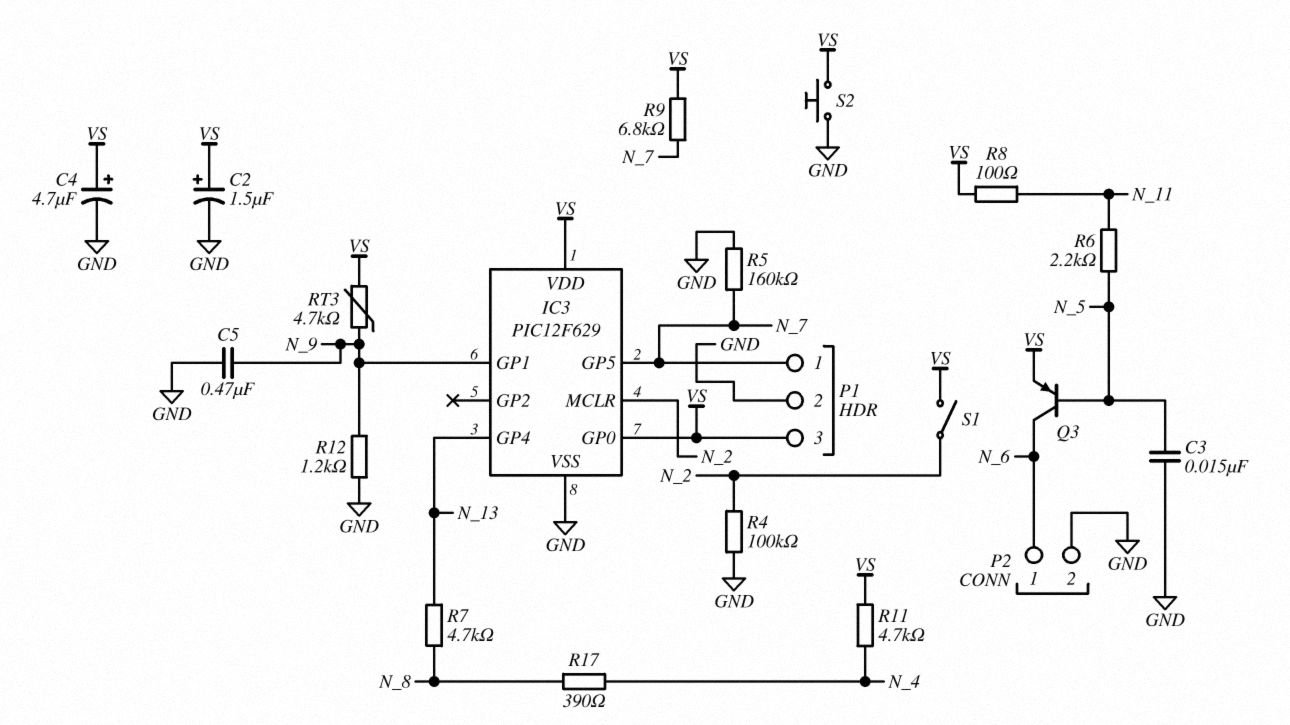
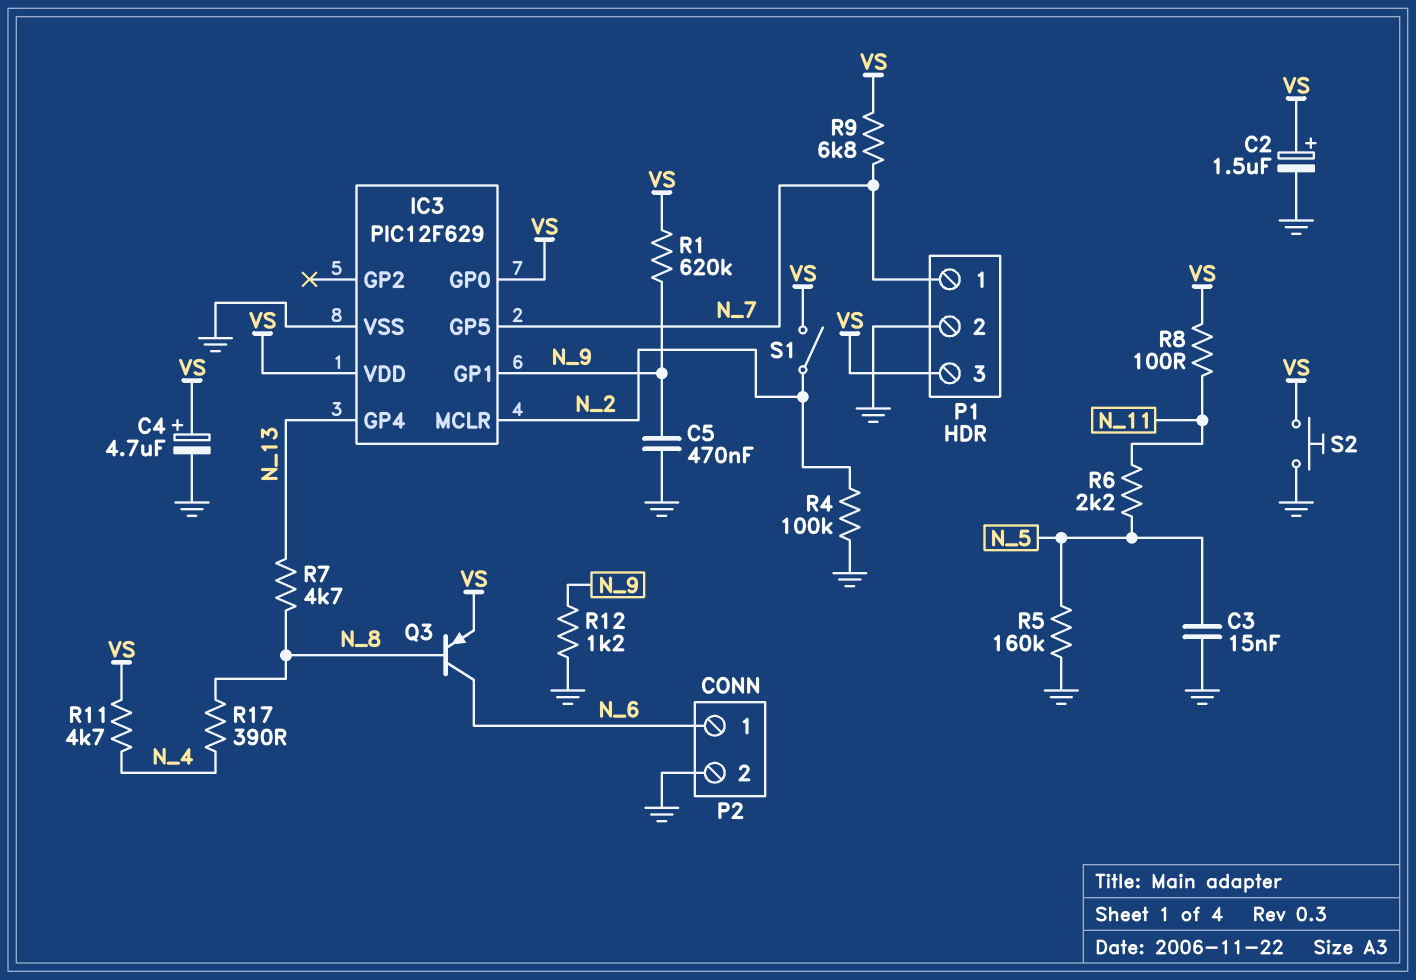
Q3: PNP (B N_5, C N_6, E VS) -> PNP (B N_8, C N_6, E VS)
R1: none -> 620k (N_9, VS)
R5: 160k (GND, N_7) -> 160k (GND, N_5)
RT3: 4.7k (N_9, VS) -> none

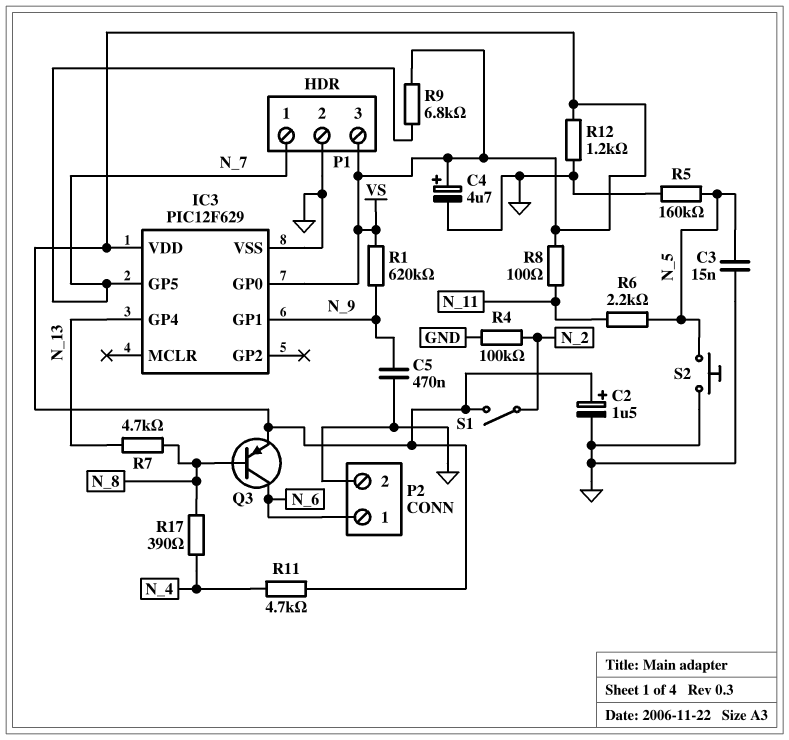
IC3 pin MCLR: N_2 -> none
R12: 1.2k (GND, N_9) -> 1.2k (GND, VS)
S2: button (GND, VS) -> button (GND, N_5)

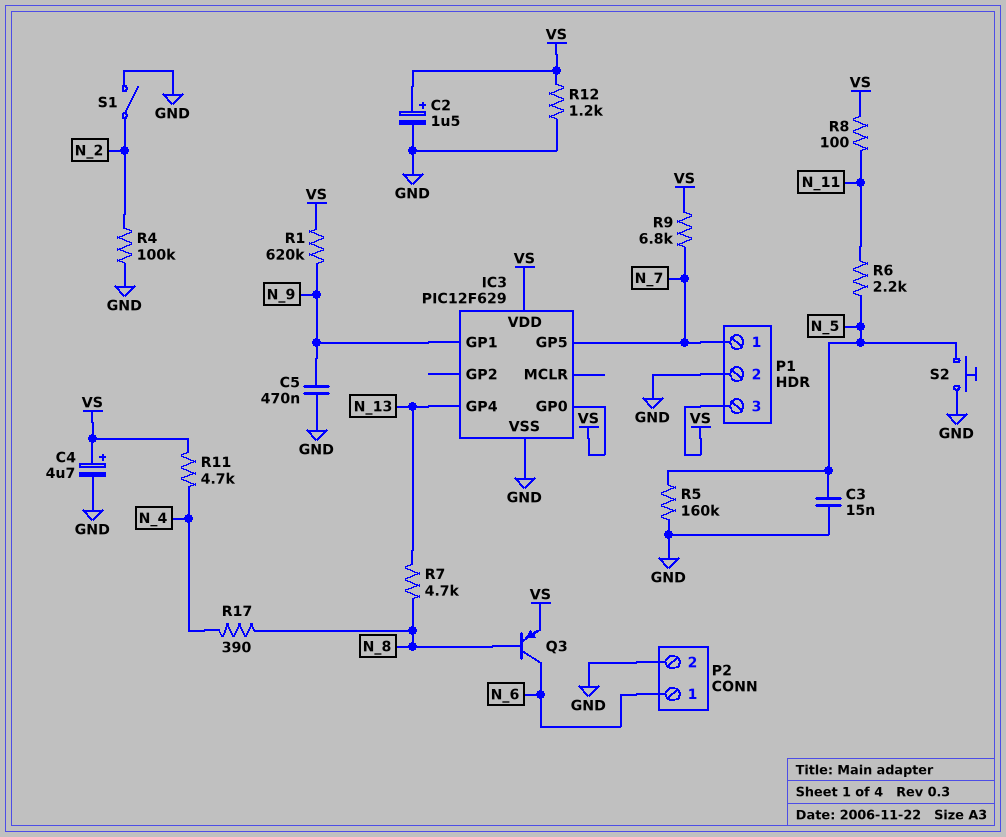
S1: switch (N_2, VS) -> switch (GND, N_2)

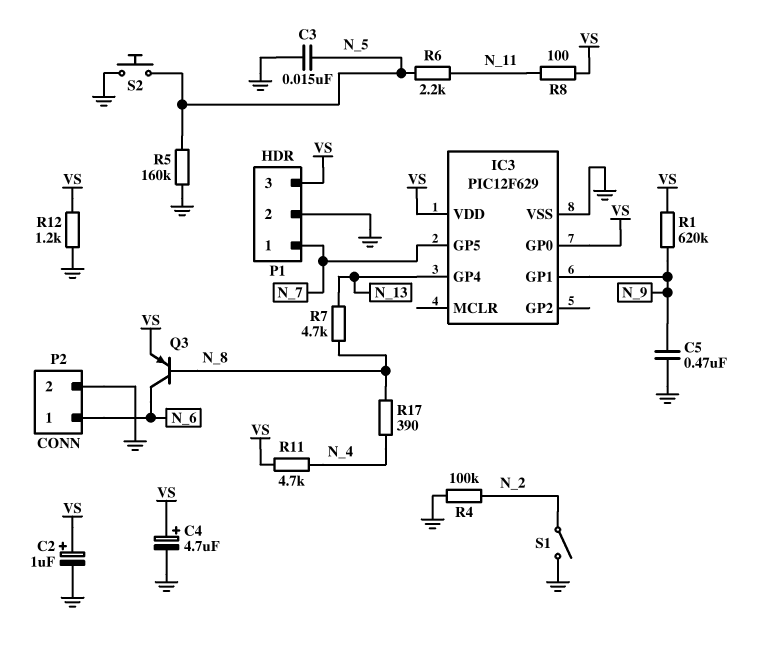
C2: 1.5uF (plus VS, minus GND) -> 1uF (plus VS, minus GND)
R9: 6.8k (N_7, VS) -> none

